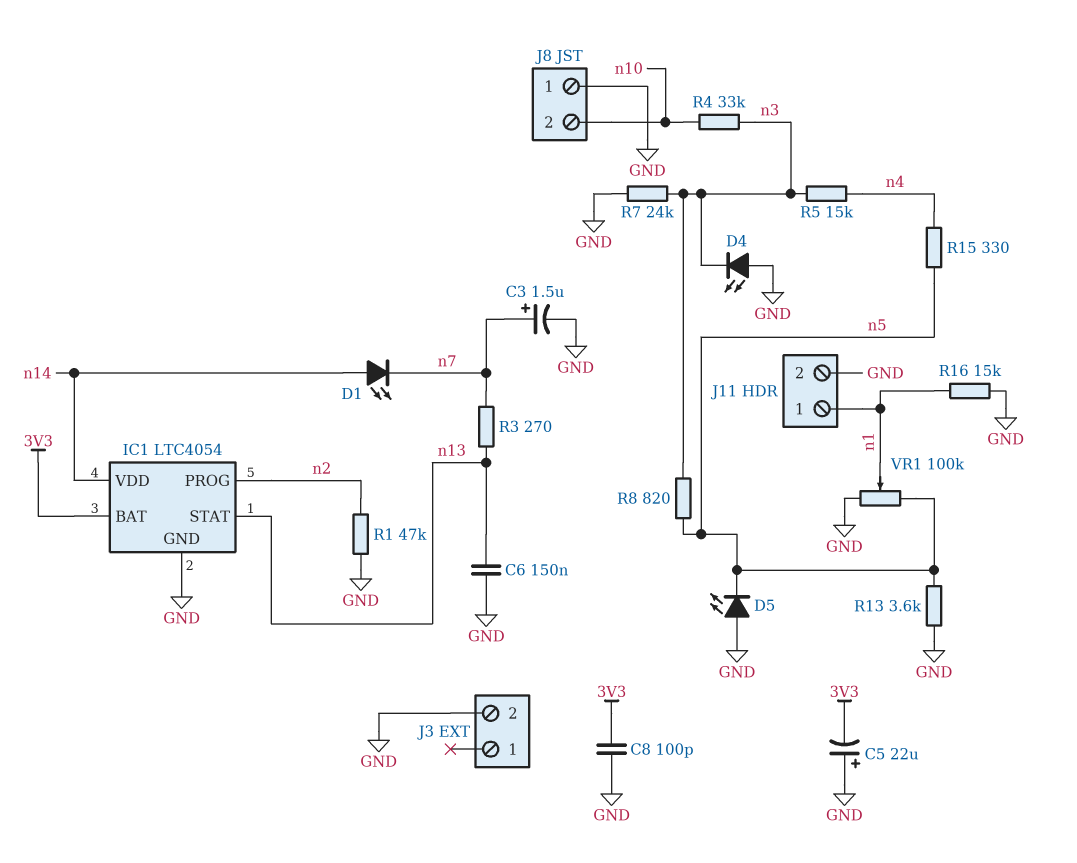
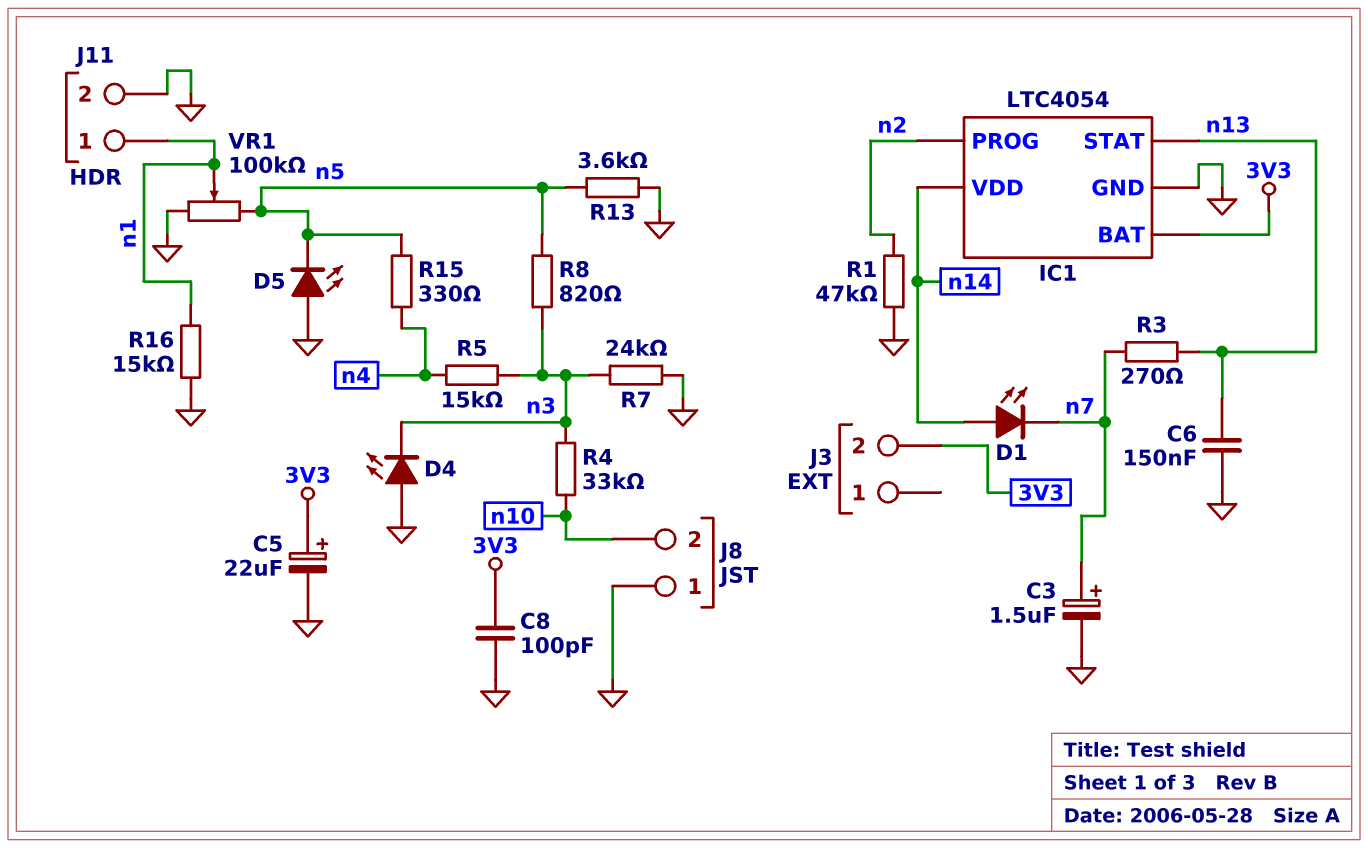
C5: 22uF (plus GND, minus 3V3) -> 22uF (plus 3V3, minus GND)
J3 pin 2: GND -> 3V3

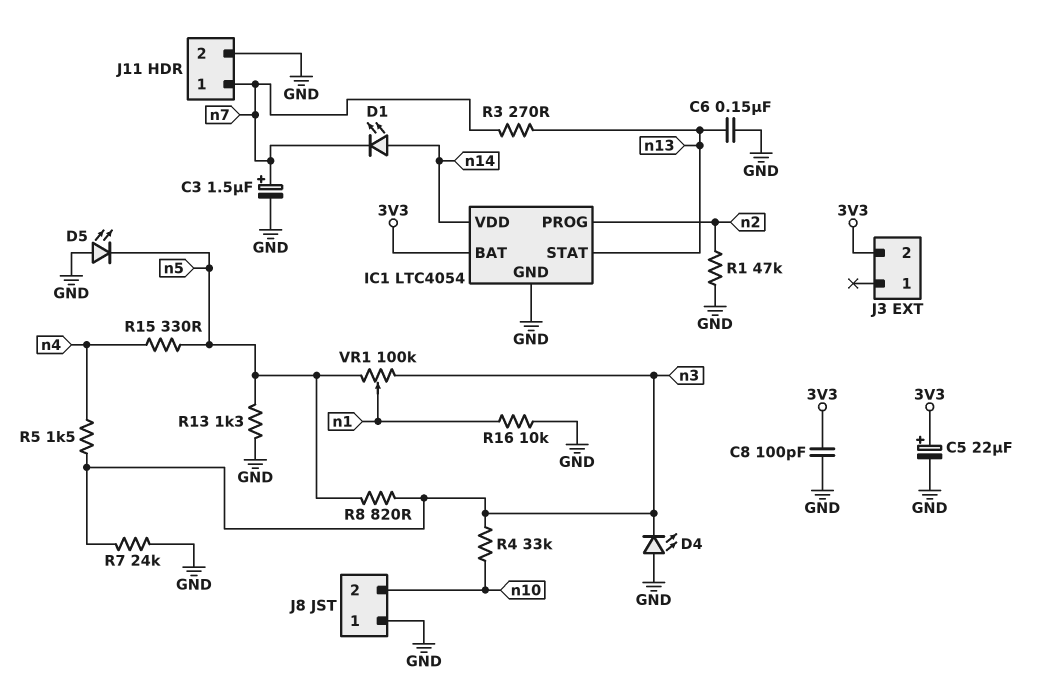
J11 pin 1: n1 -> n7
R5: 15k (n3, n4) -> 1.5k (n3, n4)
R13: 3.6k (GND, n5) -> 1.3k (GND, n5)
R16: 15k (GND, n1) -> 10k (GND, n1)
VR1: 100k (GND, n5, wiper n1) -> 100k (n3, n5, wiper n1)

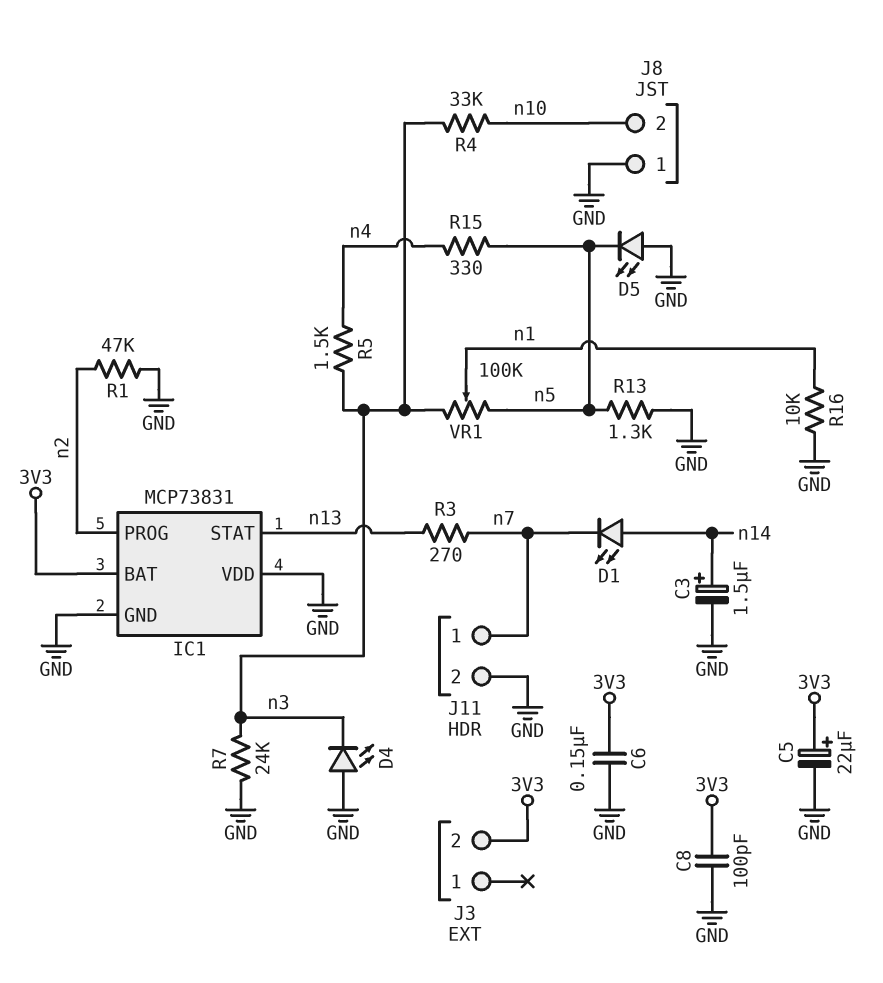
C3: 1.5uF (plus n7, minus GND) -> 1.5uF (plus n14, minus GND)
C6: 150nF (GND, n13) -> 150nF (3V3, GND)
IC1: LTC4054 -> MCP73831
IC1 pin VDD: n14 -> GND
R8: 820 (n3, n5) -> none

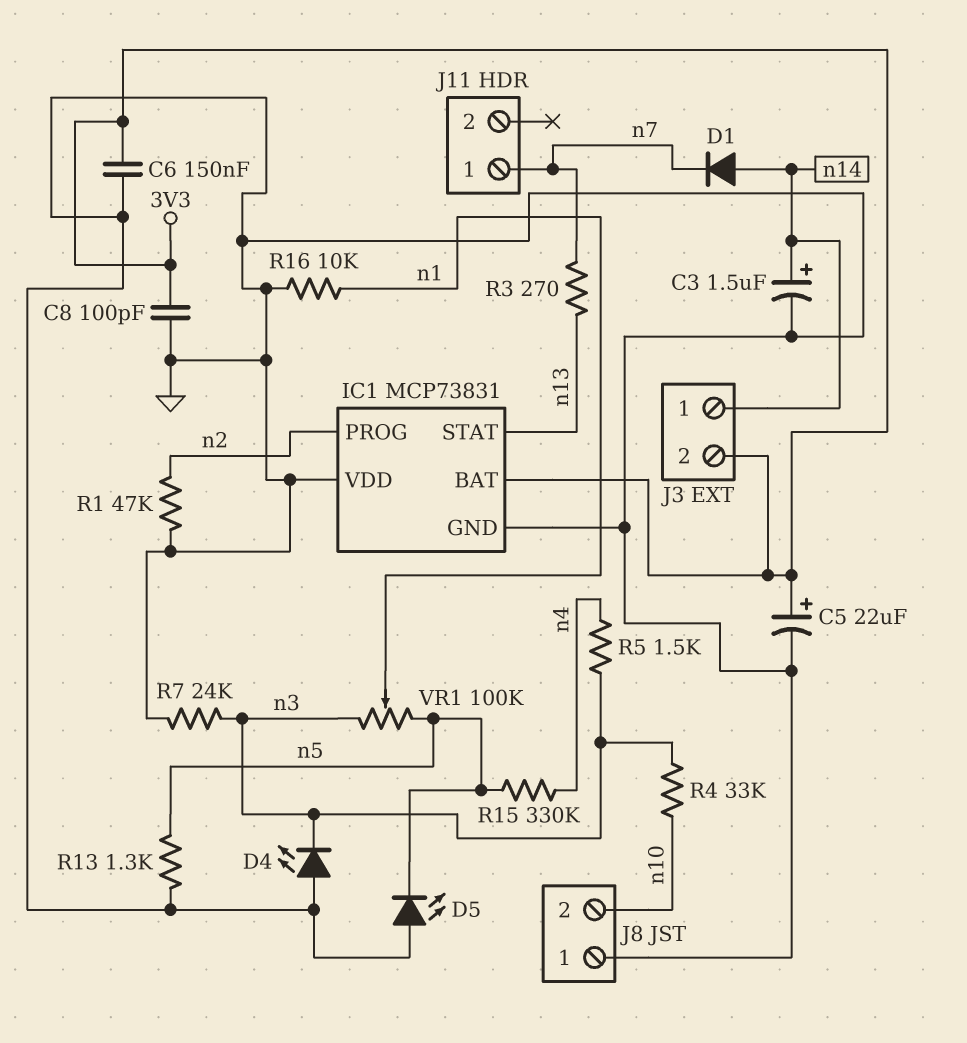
D1: LED (A n14, K n7) -> diode (A n14, K n7)
J3 pin 1: none -> n14
J11 pin 2: GND -> none
R15: 330 (n4, n5) -> 330k (n4, n5)

